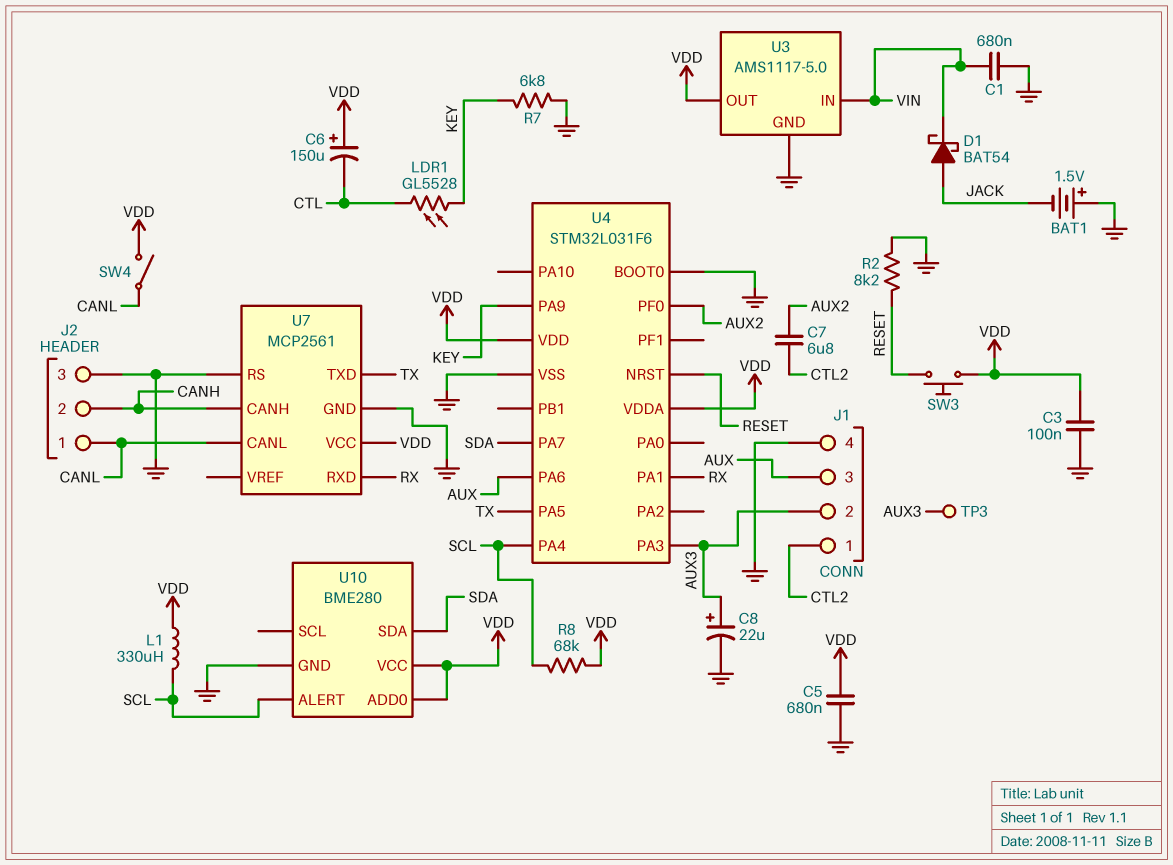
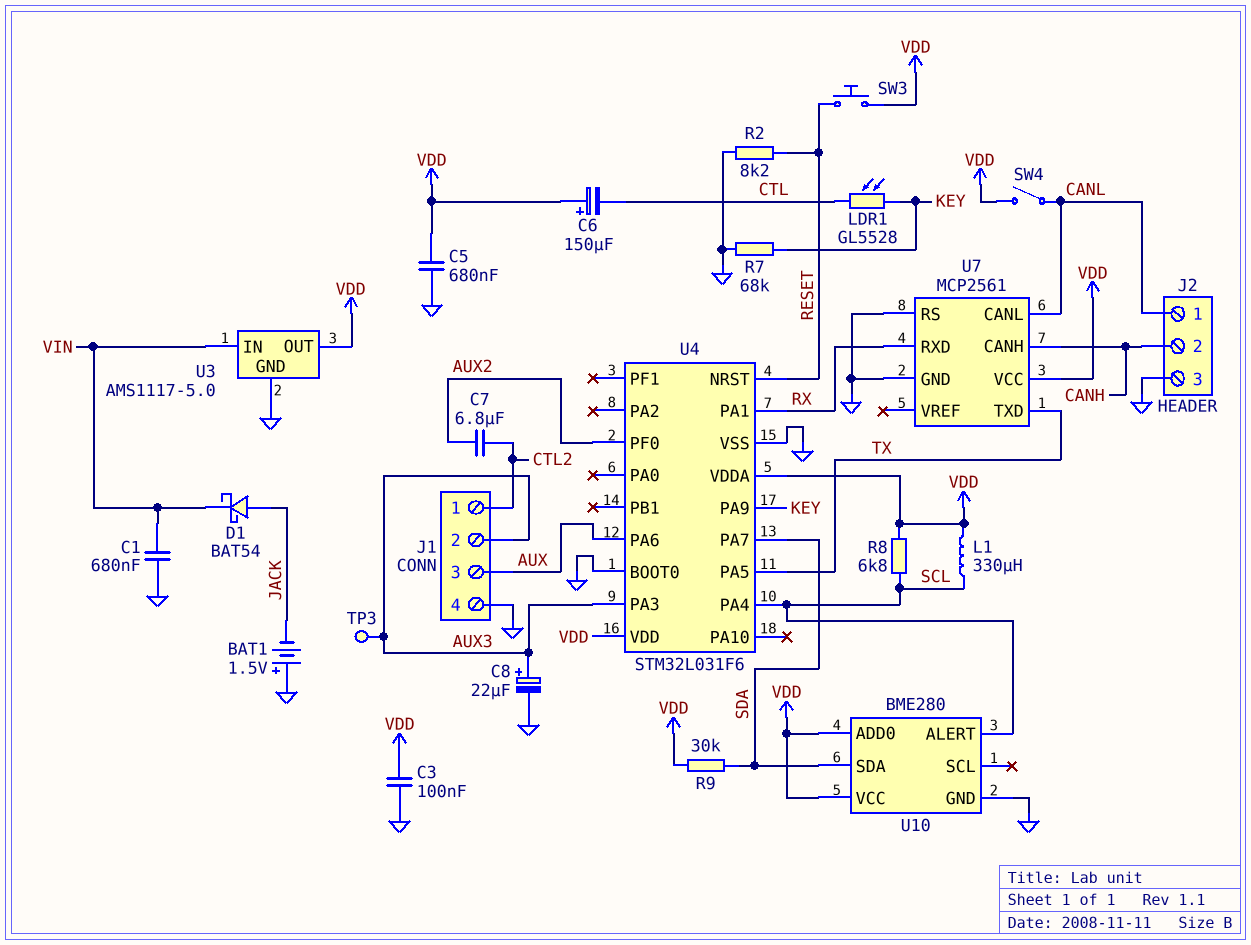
R7: 6.8k (GND, KEY) -> 68k (GND, KEY)
R8: 68k (SCL, VDD) -> 6.8k (SCL, VDD)
R9: none -> 30k (SDA, VDD)

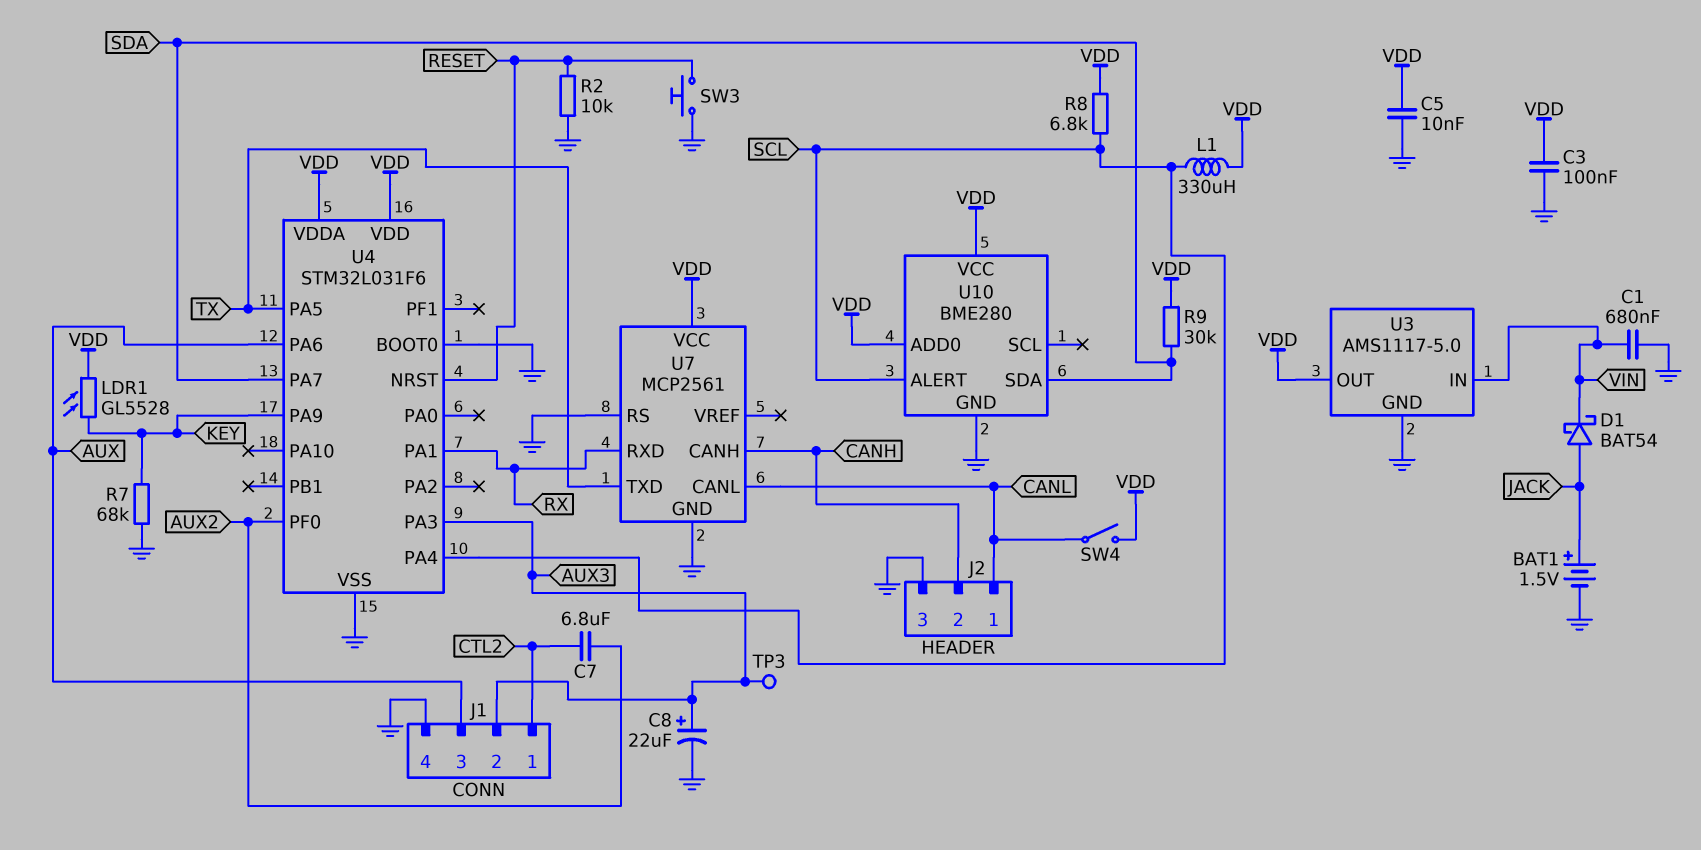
BAT1: 1.5V (plus GND, minus JACK) -> 1.5V (plus JACK, minus GND)
C5: 680nF (GND, VDD) -> 10nF (GND, VDD)
C6: 150uF (plus VDD, minus CTL) -> none
LDR1: GL5528 (CTL, KEY) -> GL5528 (KEY, VDD)
R2: 8.2k (GND, RESET) -> 10k (GND, RESET)
SW3: button (RESET, VDD) -> button (GND, RESET)

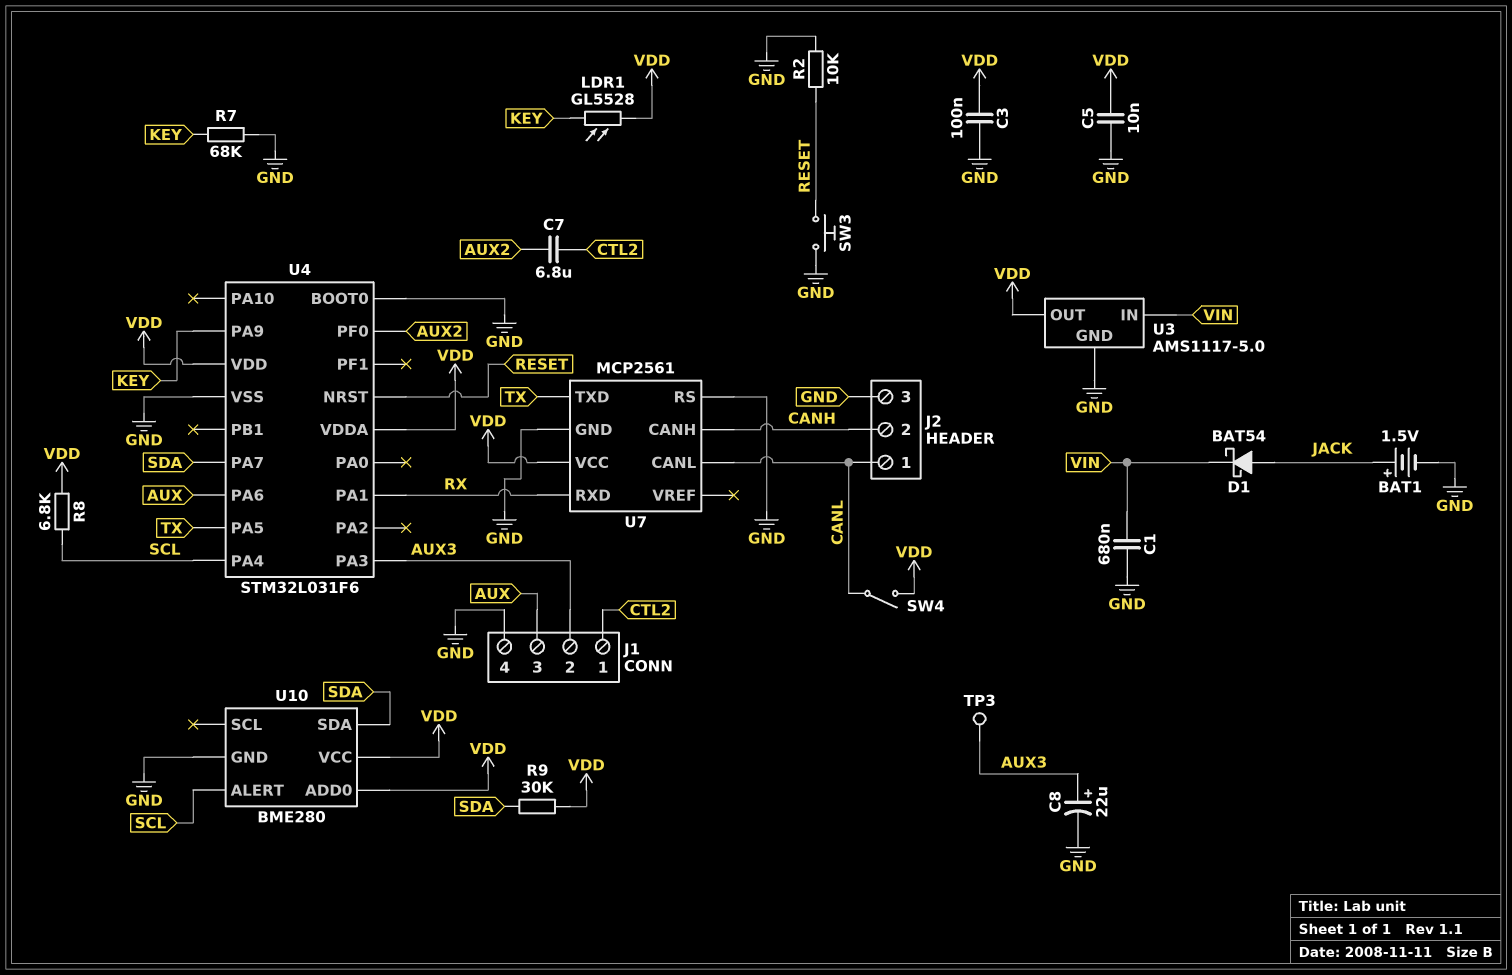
L1: 330uH (SCL, VDD) -> none

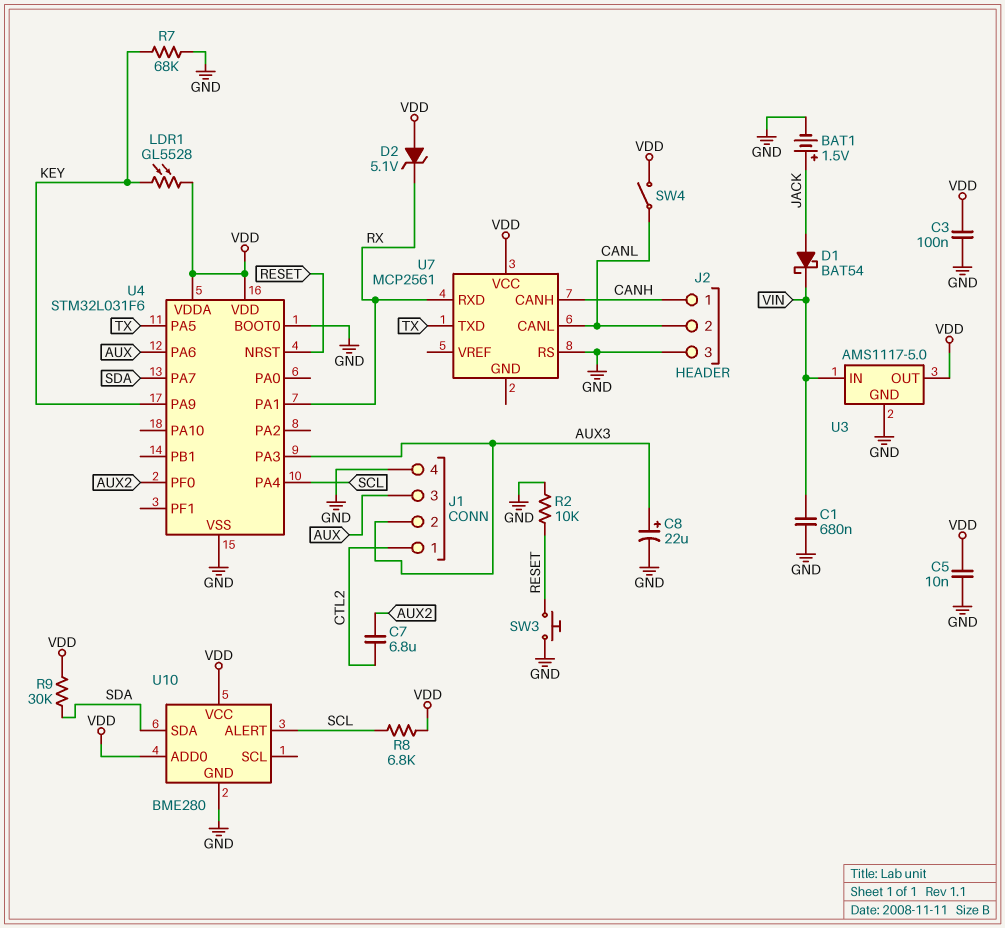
D2: none -> zener 5.1V (A VDD, K RX)
J2 pin 1: CANL -> CANH
J2 pin 2: CANH -> CANL
TP3: test point (AUX3) -> none
U7 pin GND: GND -> none

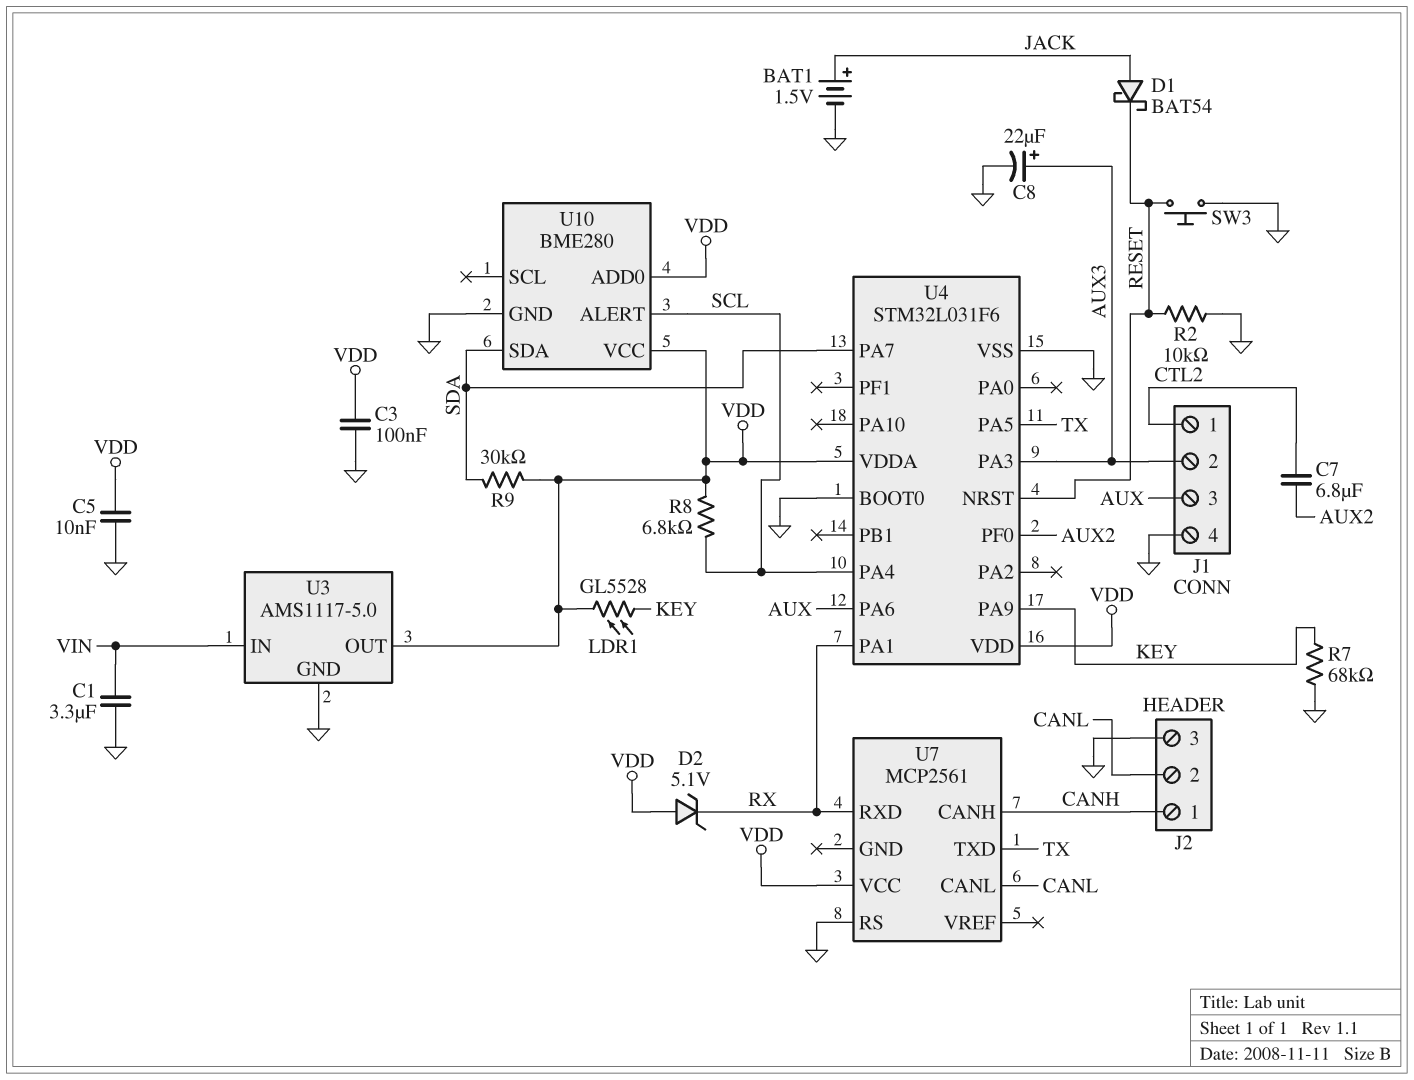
C1: 680nF (GND, VIN) -> 3.3uF (GND, VIN)
D1: schottky BAT54 (A JACK, K VIN) -> schottky BAT54 (A JACK, K RESET)
SW4: switch (CANL, VDD) -> none

